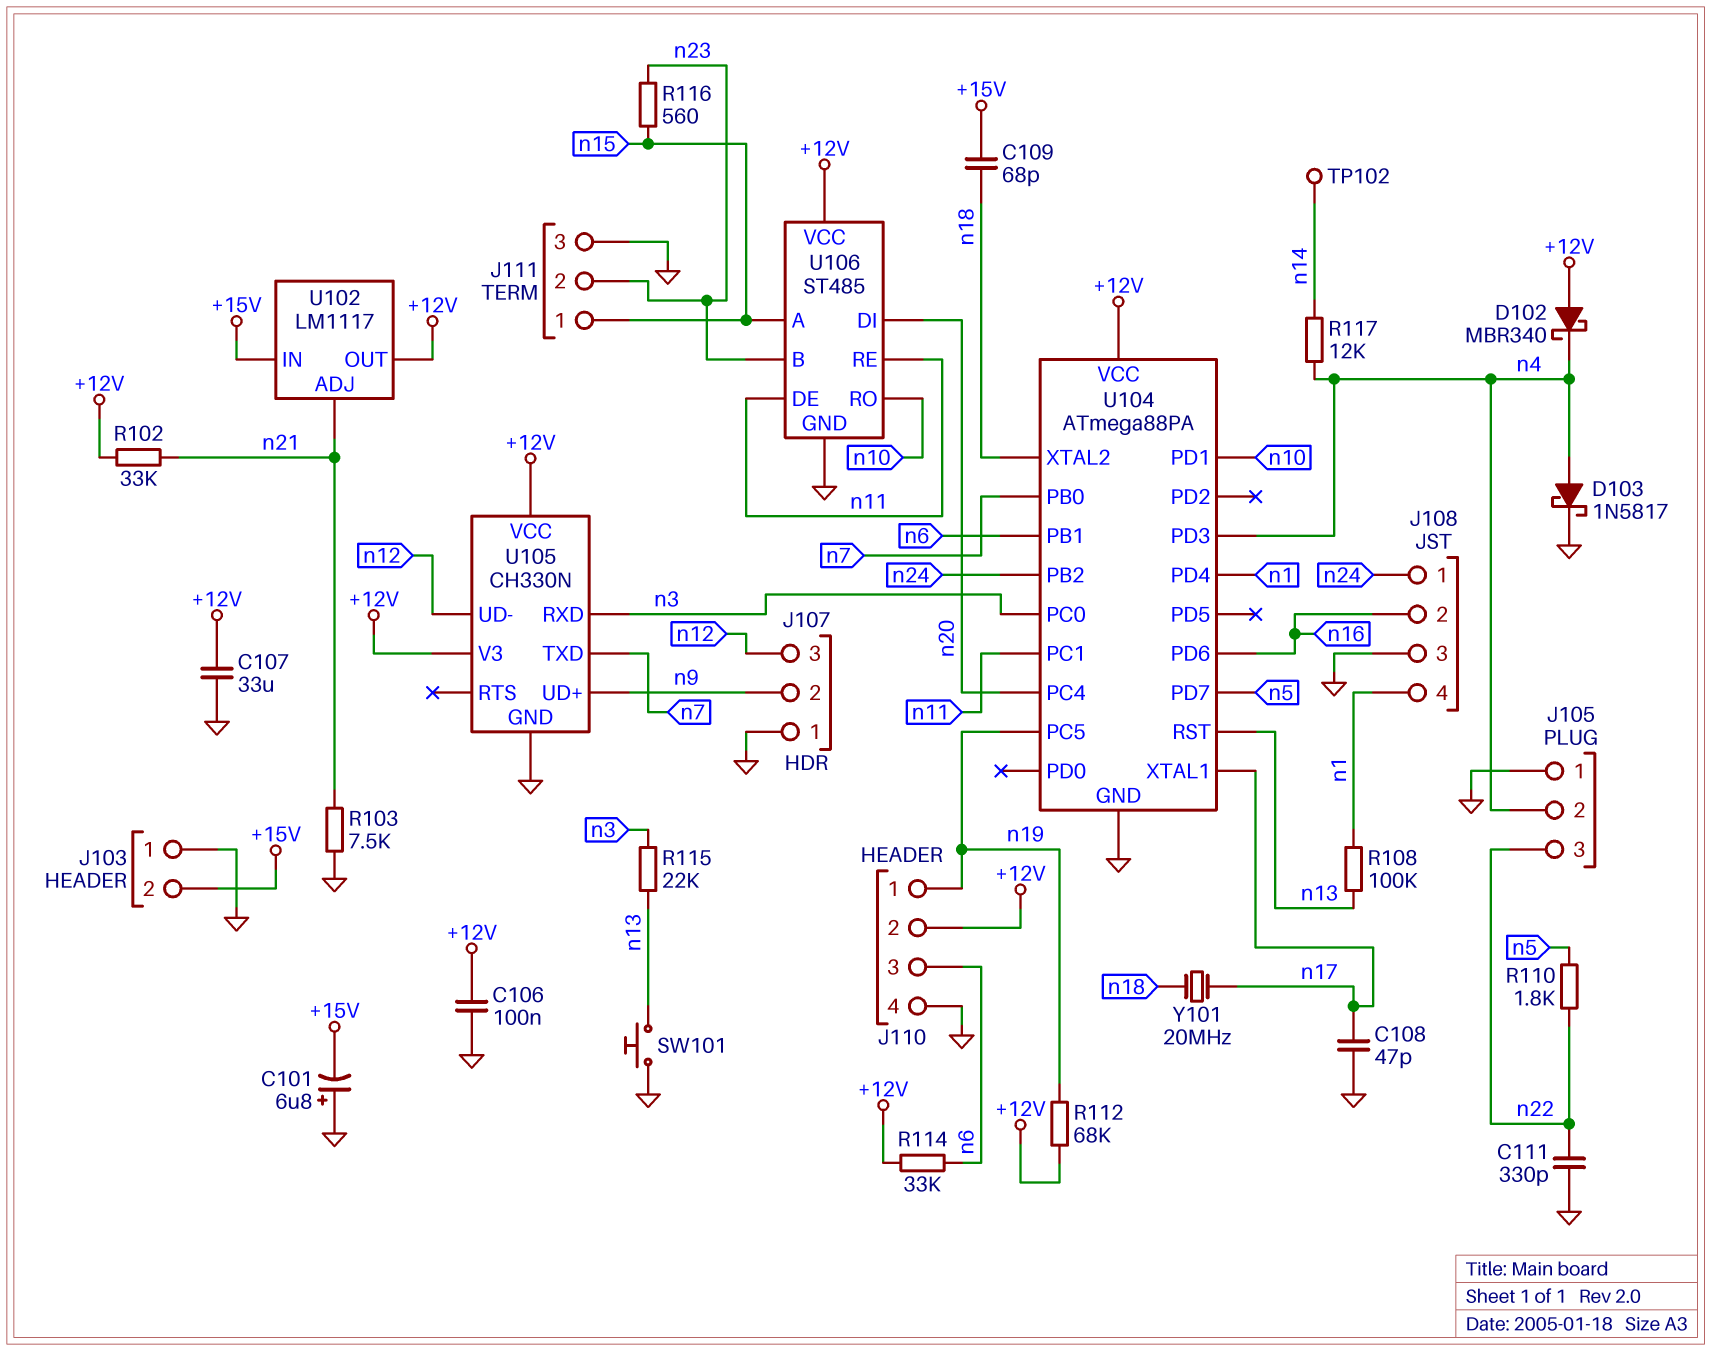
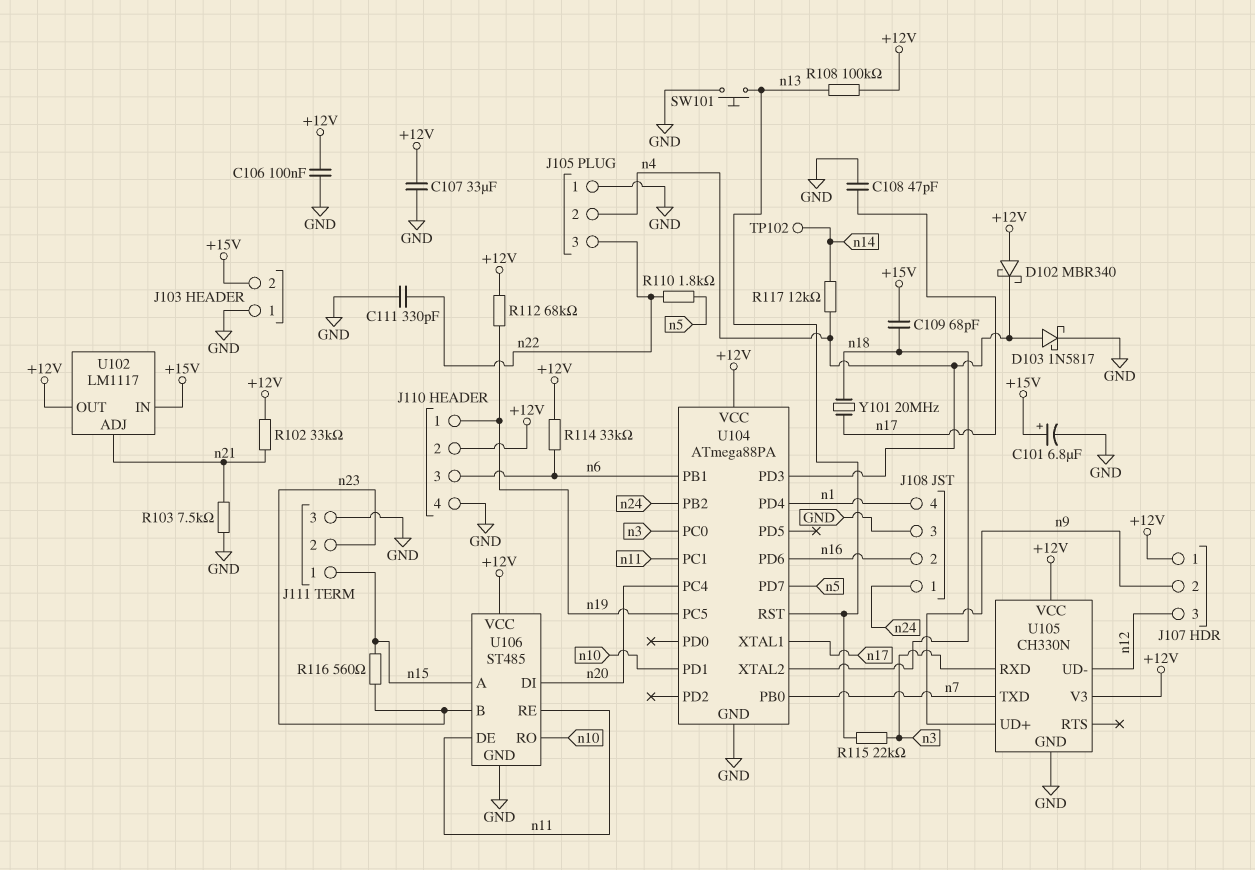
C101: 6.8uF (plus GND, minus +15V) -> 6.8uF (plus +15V, minus GND)
J107 pin 1: GND -> +12V
R108: 100k (n1, n13) -> 100k (+12V, n13)

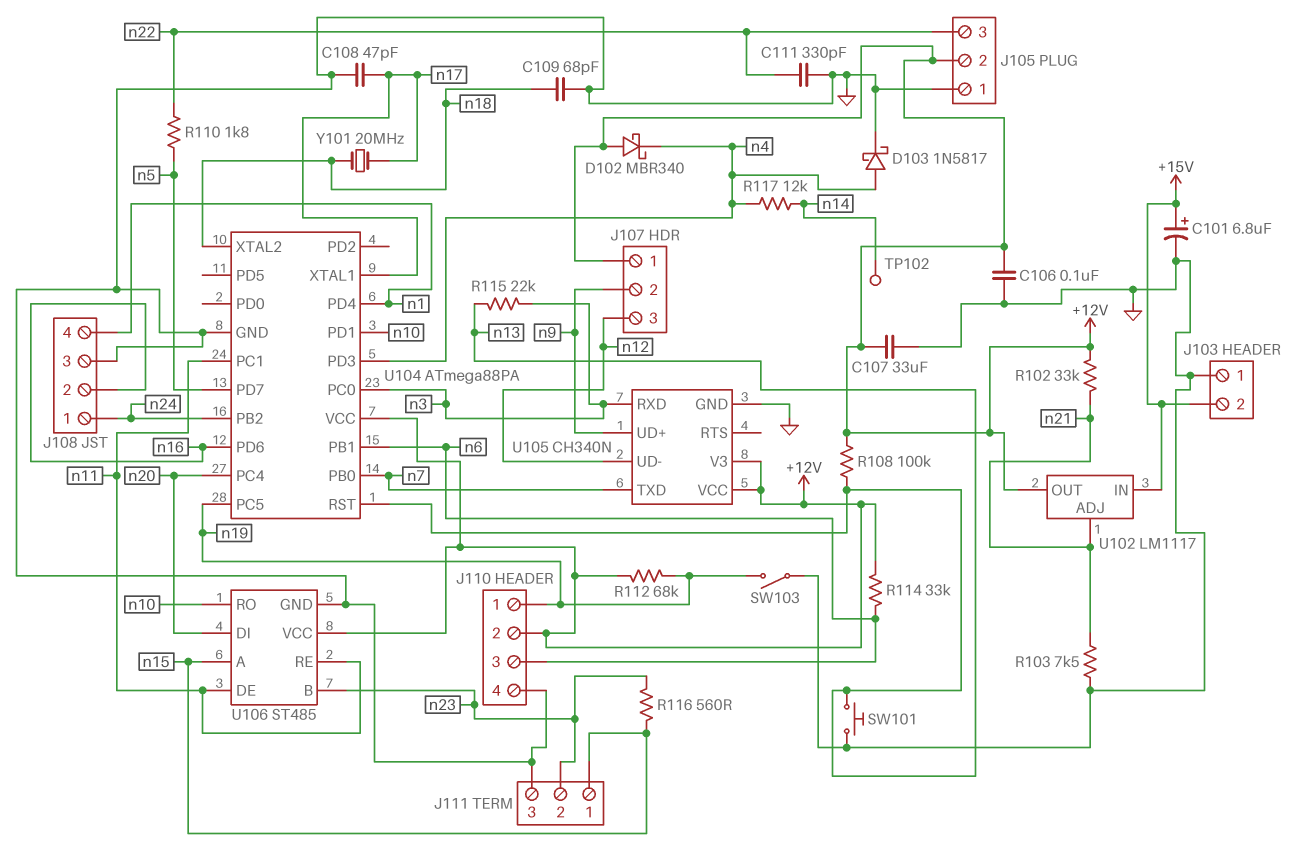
C109: 68pF (+15V, n18) -> 68pF (GND, n18)
J105 pin 2: n4 -> +12V
SW103: none -> switch (GND, n19)
U105: CH330N -> CH340N

